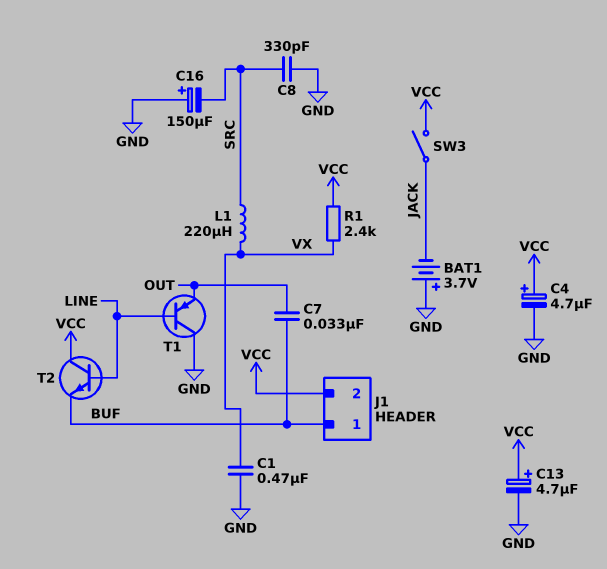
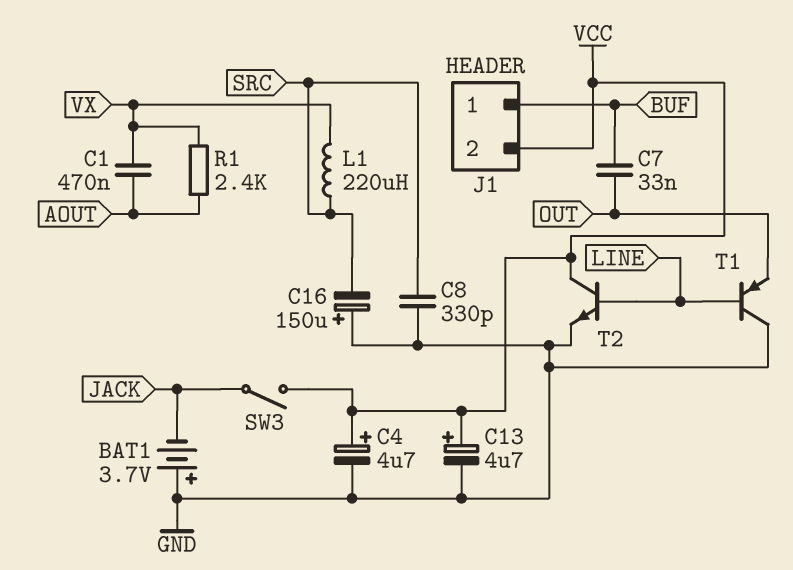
C1: 470nF (GND, VX) -> 470nF (AOUT, VX)
R1: 2.4k (VCC, VX) -> 2.4k (AOUT, VX)
T2: NPN (B LINE, C VCC, E BUF) -> NPN (B LINE, C VCC, E GND)

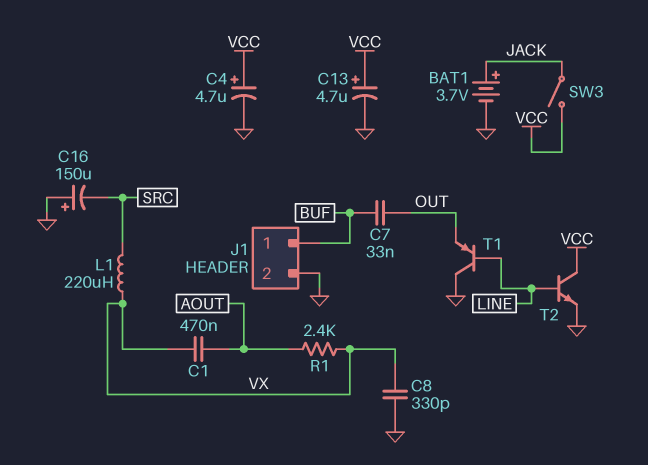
BAT1: 3.7V (plus GND, minus JACK) -> 3.7V (plus JACK, minus GND)
C8: 330pF (GND, SRC) -> 330pF (GND, VX)
J1 pin 2: VCC -> GND

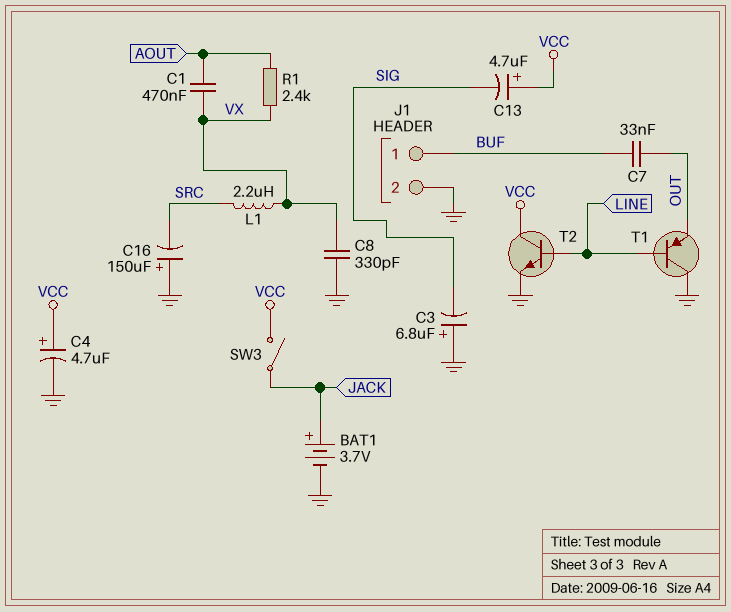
C3: none -> 6.8uF (plus GND, minus SIG)
C13: 4.7uF (plus VCC, minus GND) -> 4.7uF (plus VCC, minus SIG)
L1: 220uH (SRC, VX) -> 2.2uH (SRC, VX)

